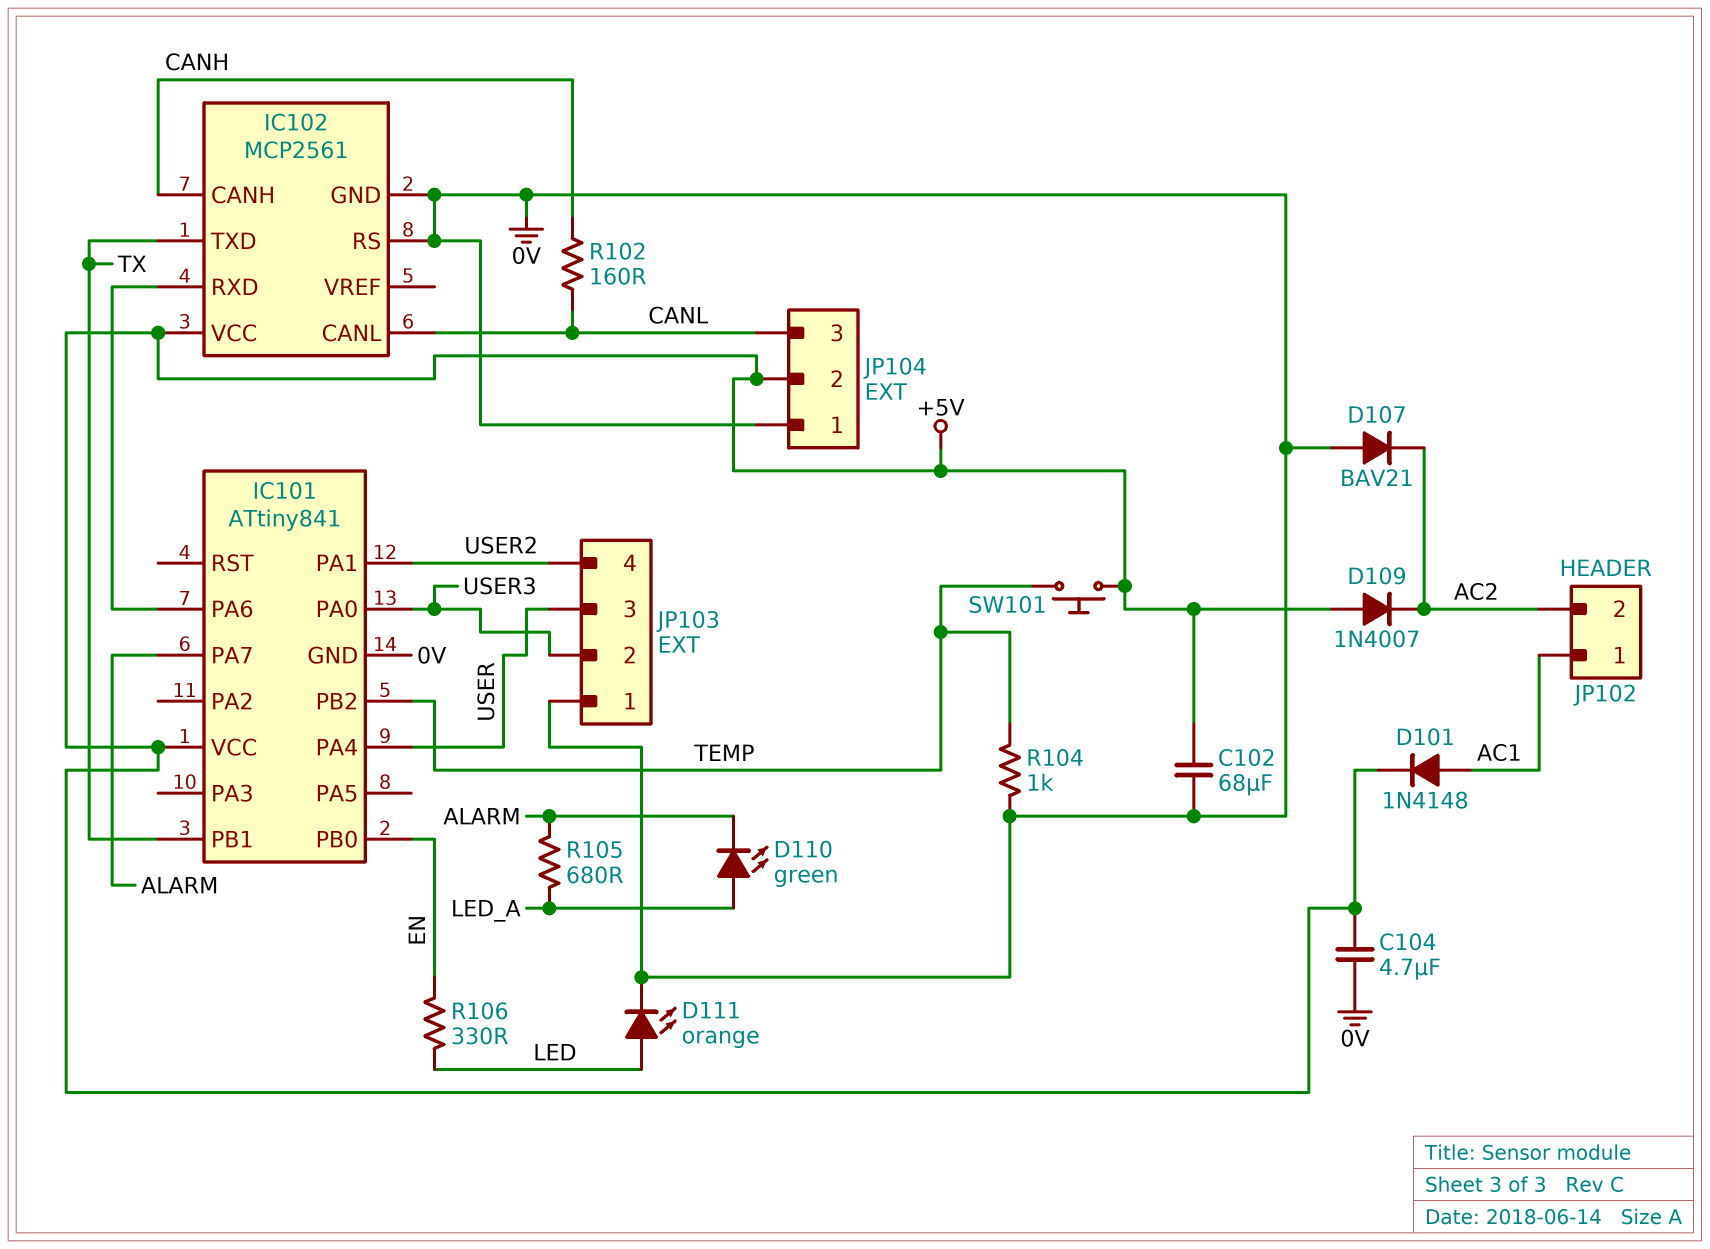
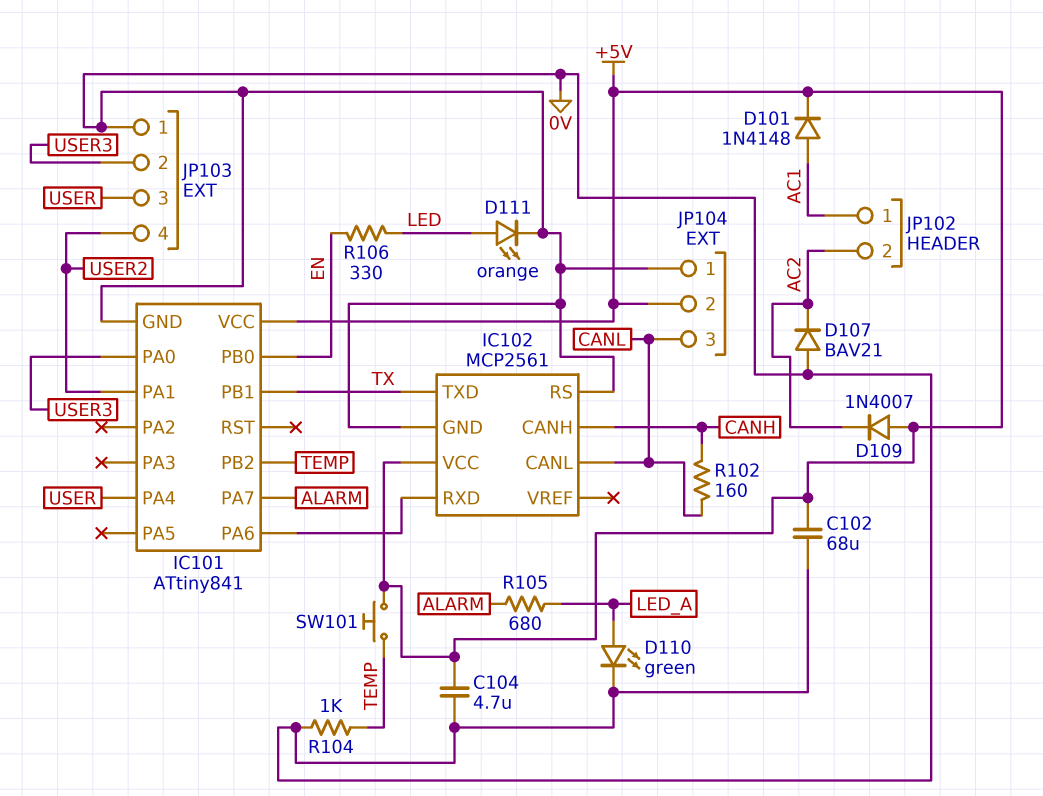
D110: LED green (A LED_A, K ALARM) -> LED green (A LED_A, K 0V)

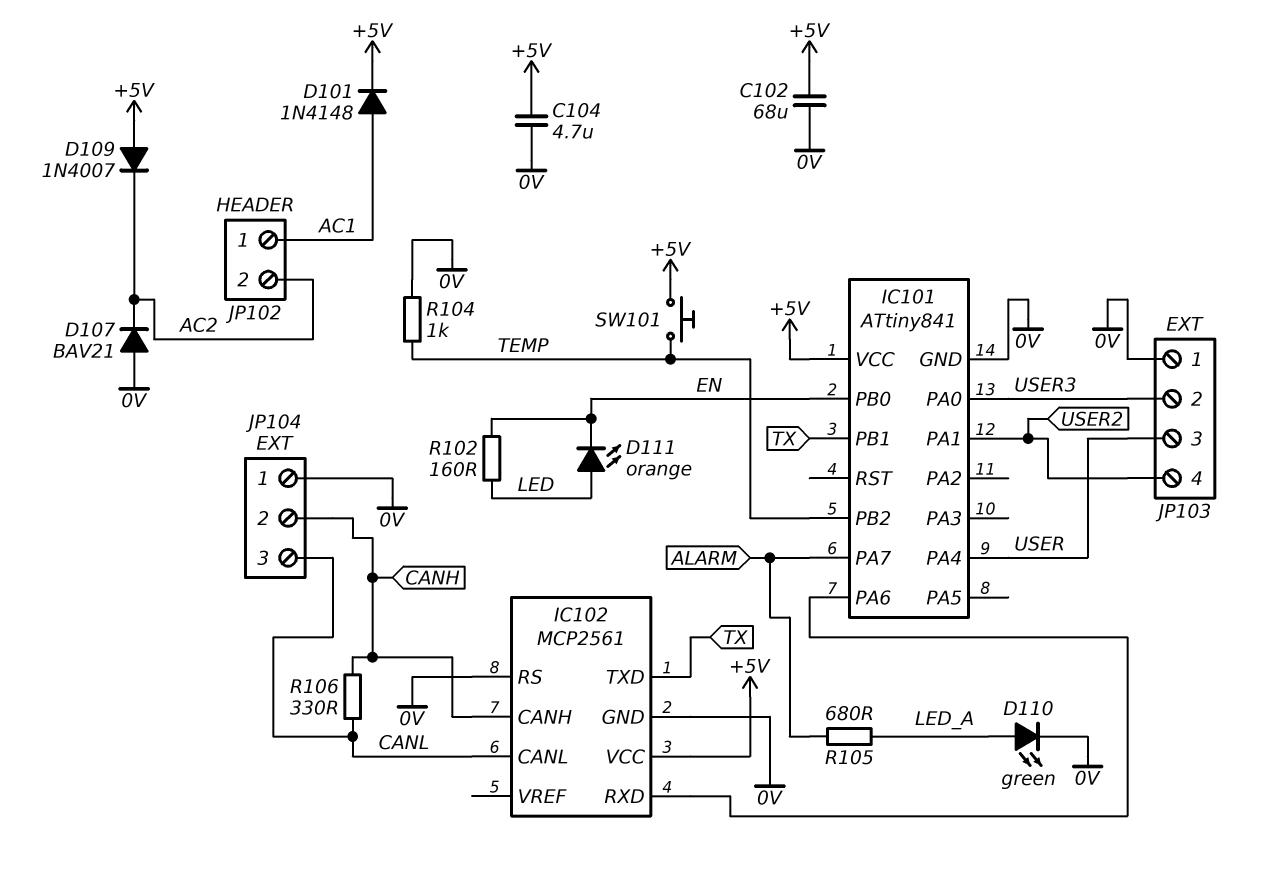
D111: LED orange (A LED, K 0V) -> LED orange (A LED, K EN)
JP104 pin 2: +5V -> CANH
R102: 160 (CANH, CANL) -> 160 (EN, LED)
R106: 330 (EN, LED) -> 330 (CANH, CANL)

